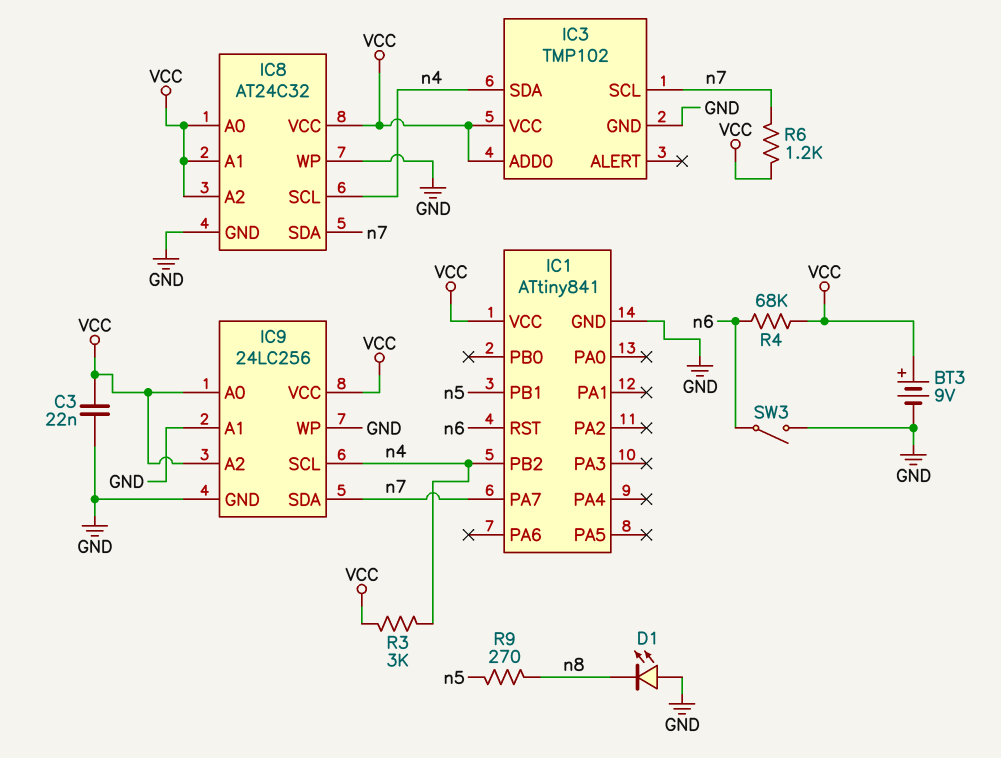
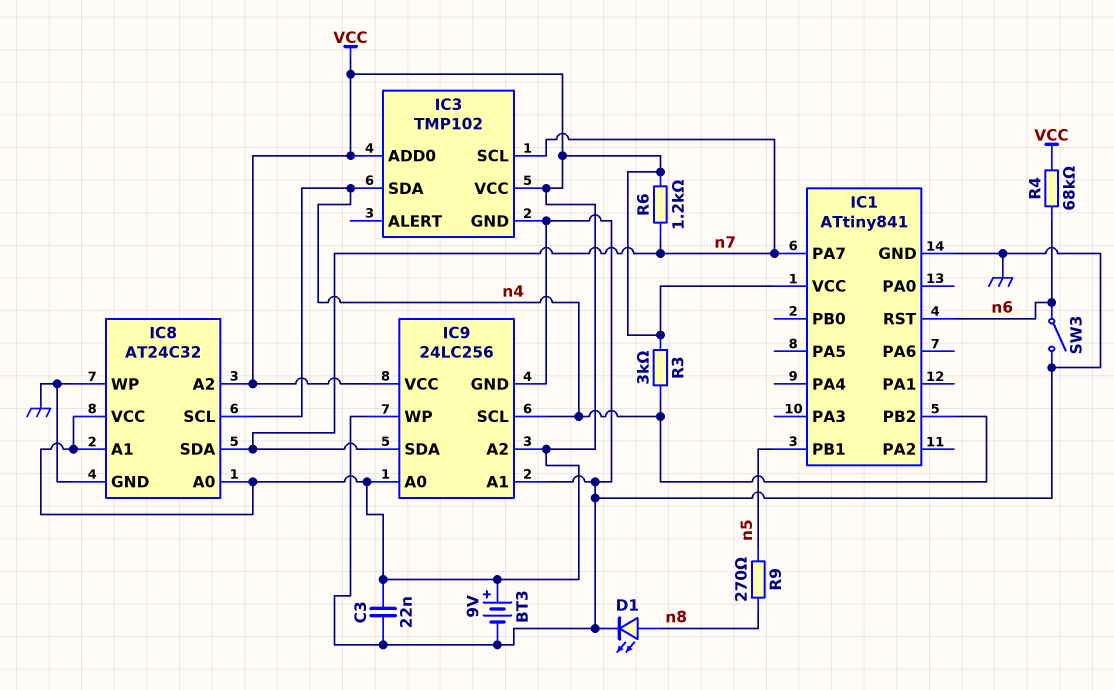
D1: LED (A GND, K n8) -> LED (A n8, K GND)

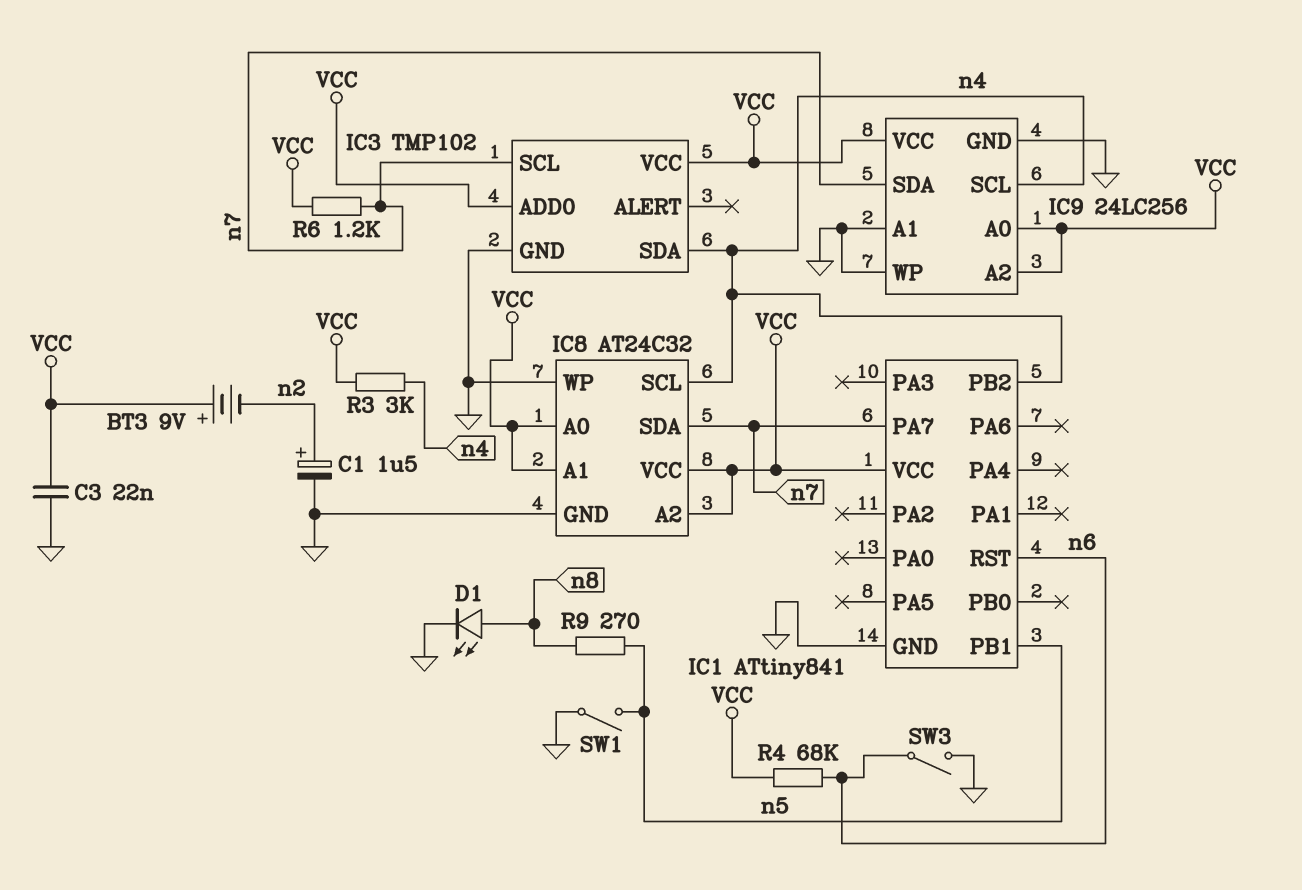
BT3: 9V (plus VCC, minus GND) -> 9V (plus VCC, minus n2)
C1: none -> 1.5uF (plus n2, minus GND)
SW1: none -> switch (GND, n5)

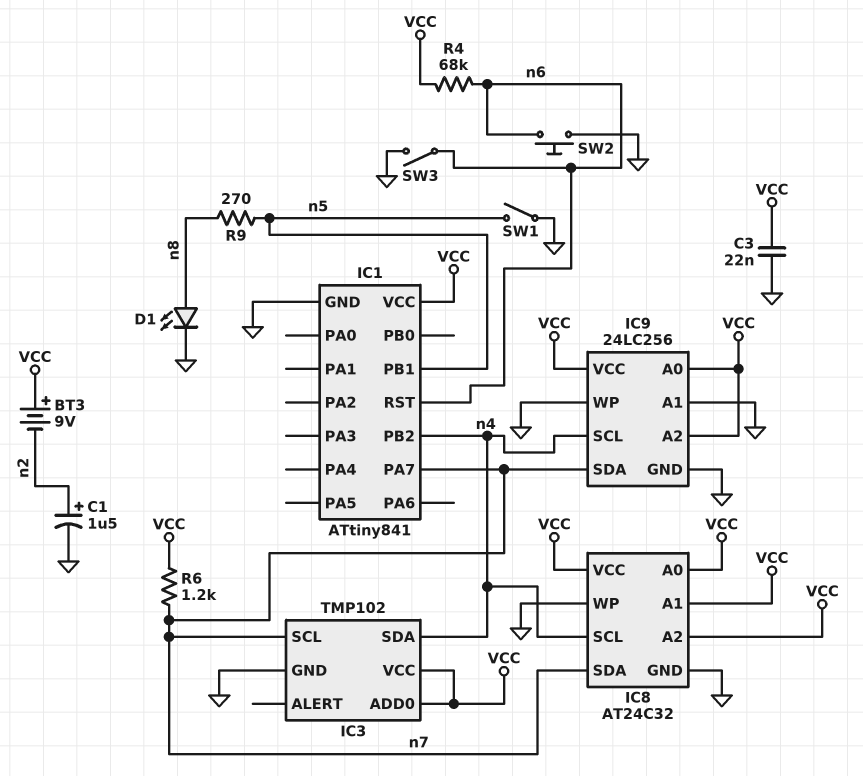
R3: 3k (VCC, n4) -> none
SW2: none -> button (GND, n6)

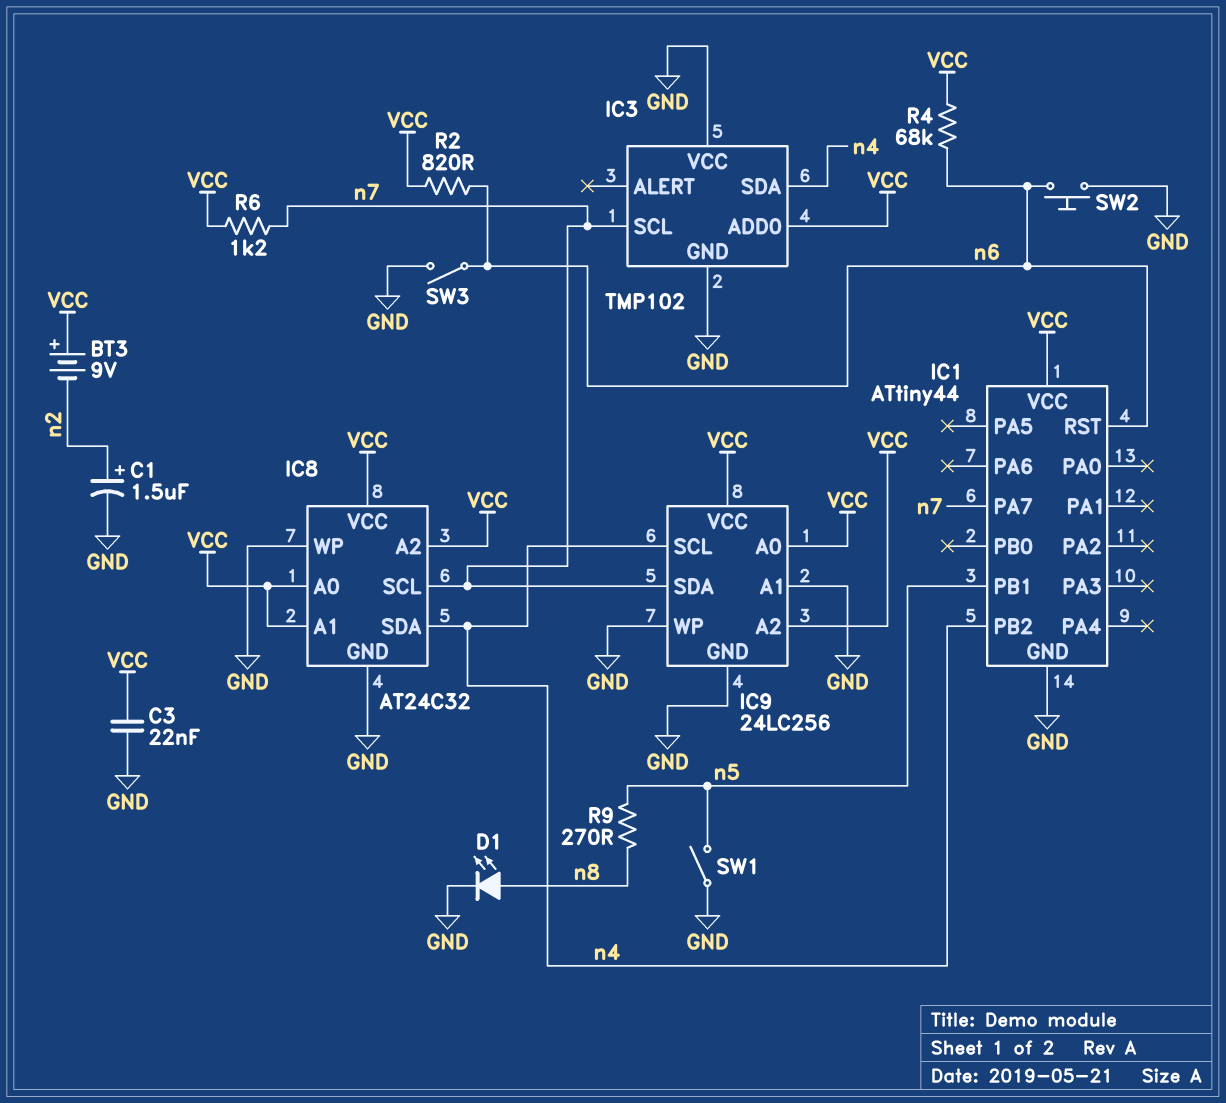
IC1: ATtiny841 -> ATtiny44
IC3 pin VCC: VCC -> GND
IC8 pin SCL: n4 -> n7
IC8 pin SDA: n7 -> n4
R2: none -> 820 (VCC, n6)

